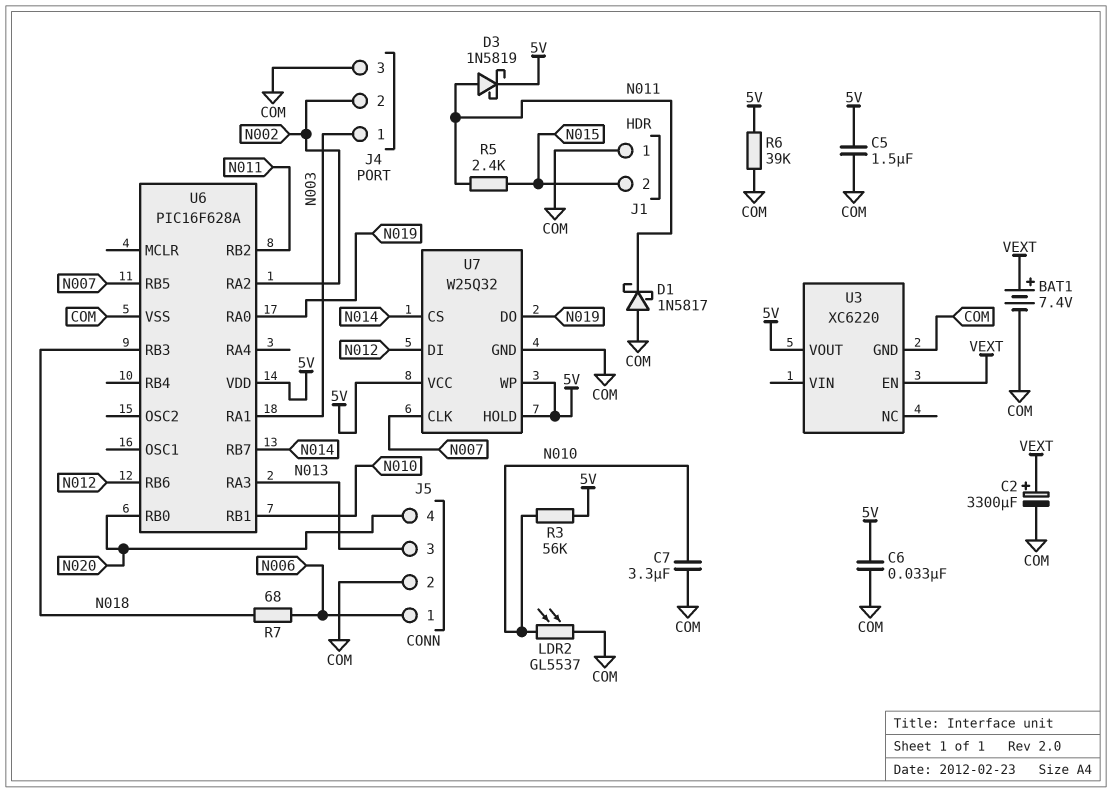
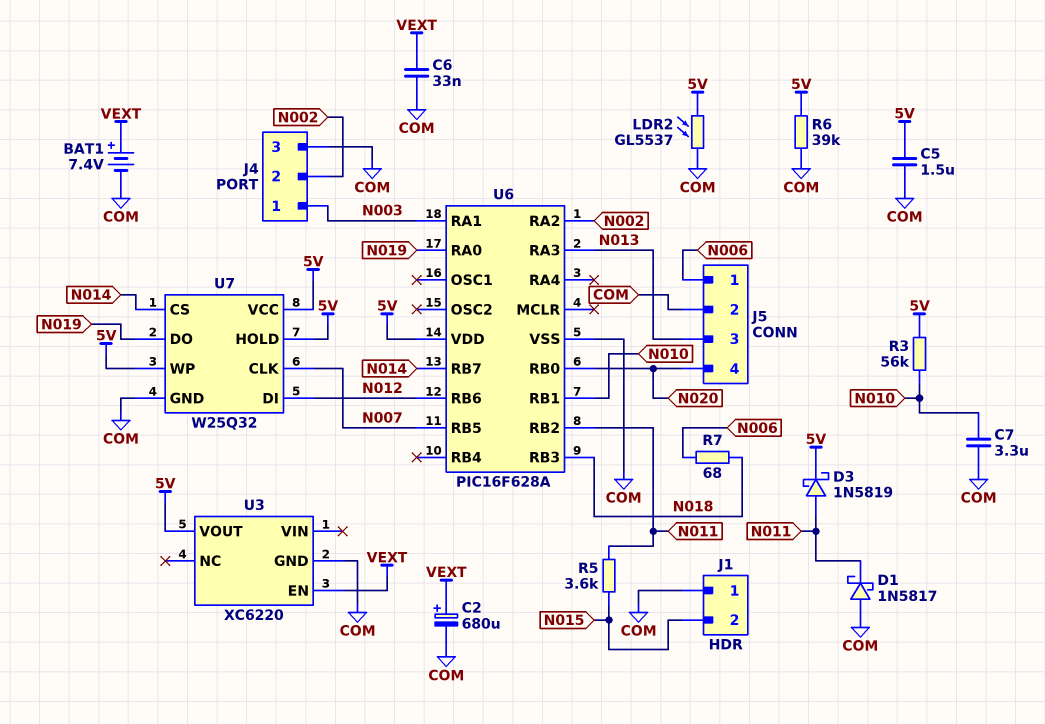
C2: 3300uF (plus VEXT, minus COM) -> 680uF (plus VEXT, minus COM)
C6: 33nF (5V, COM) -> 33nF (COM, VEXT)
LDR2: GL5537 (COM, N010) -> GL5537 (5V, COM)
R5: 2.4k (N011, N015) -> 3.6k (N011, N015)

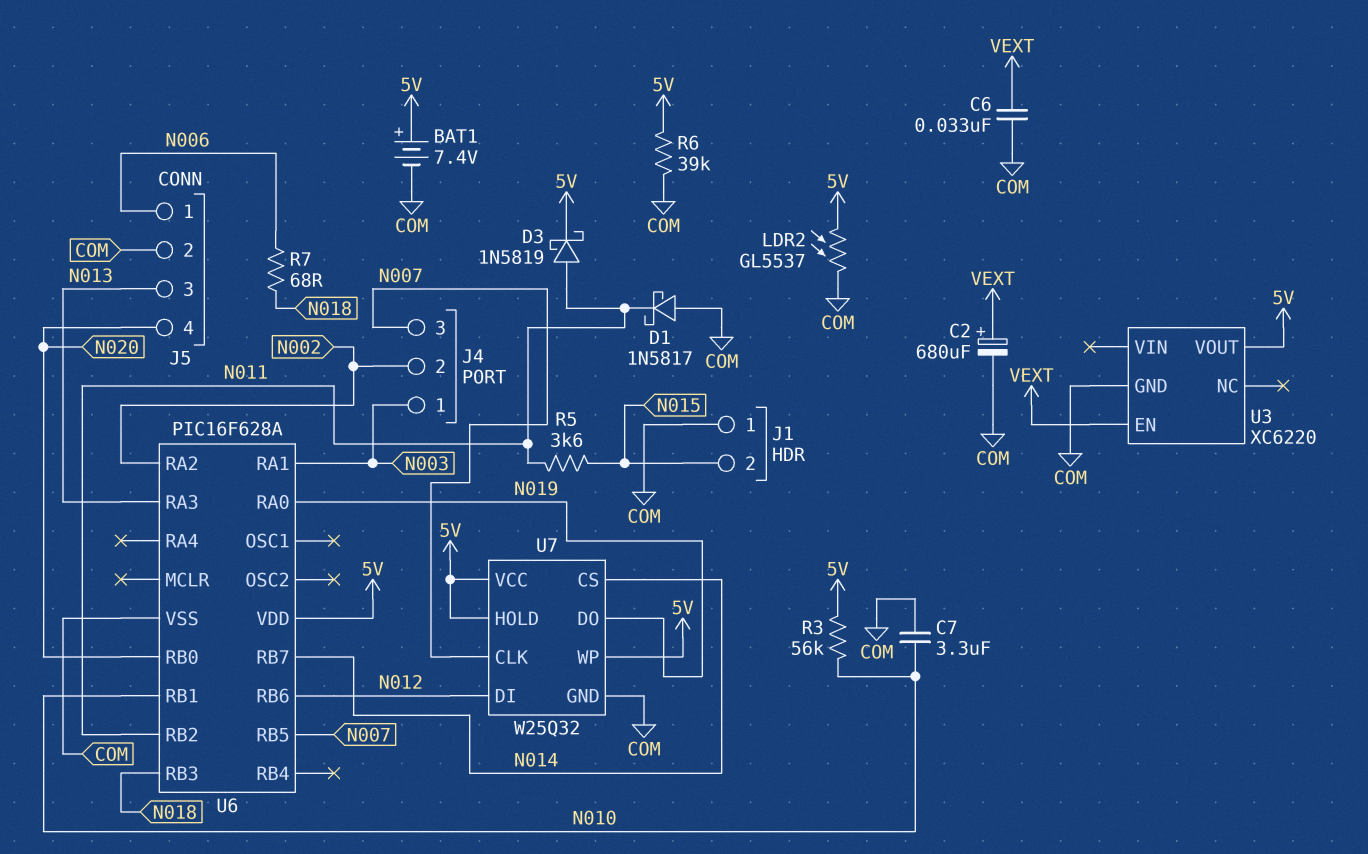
BAT1: 7.4V (plus VEXT, minus COM) -> 7.4V (plus 5V, minus COM)
C5: 1.5uF (5V, COM) -> none
J4 pin 3: COM -> N007

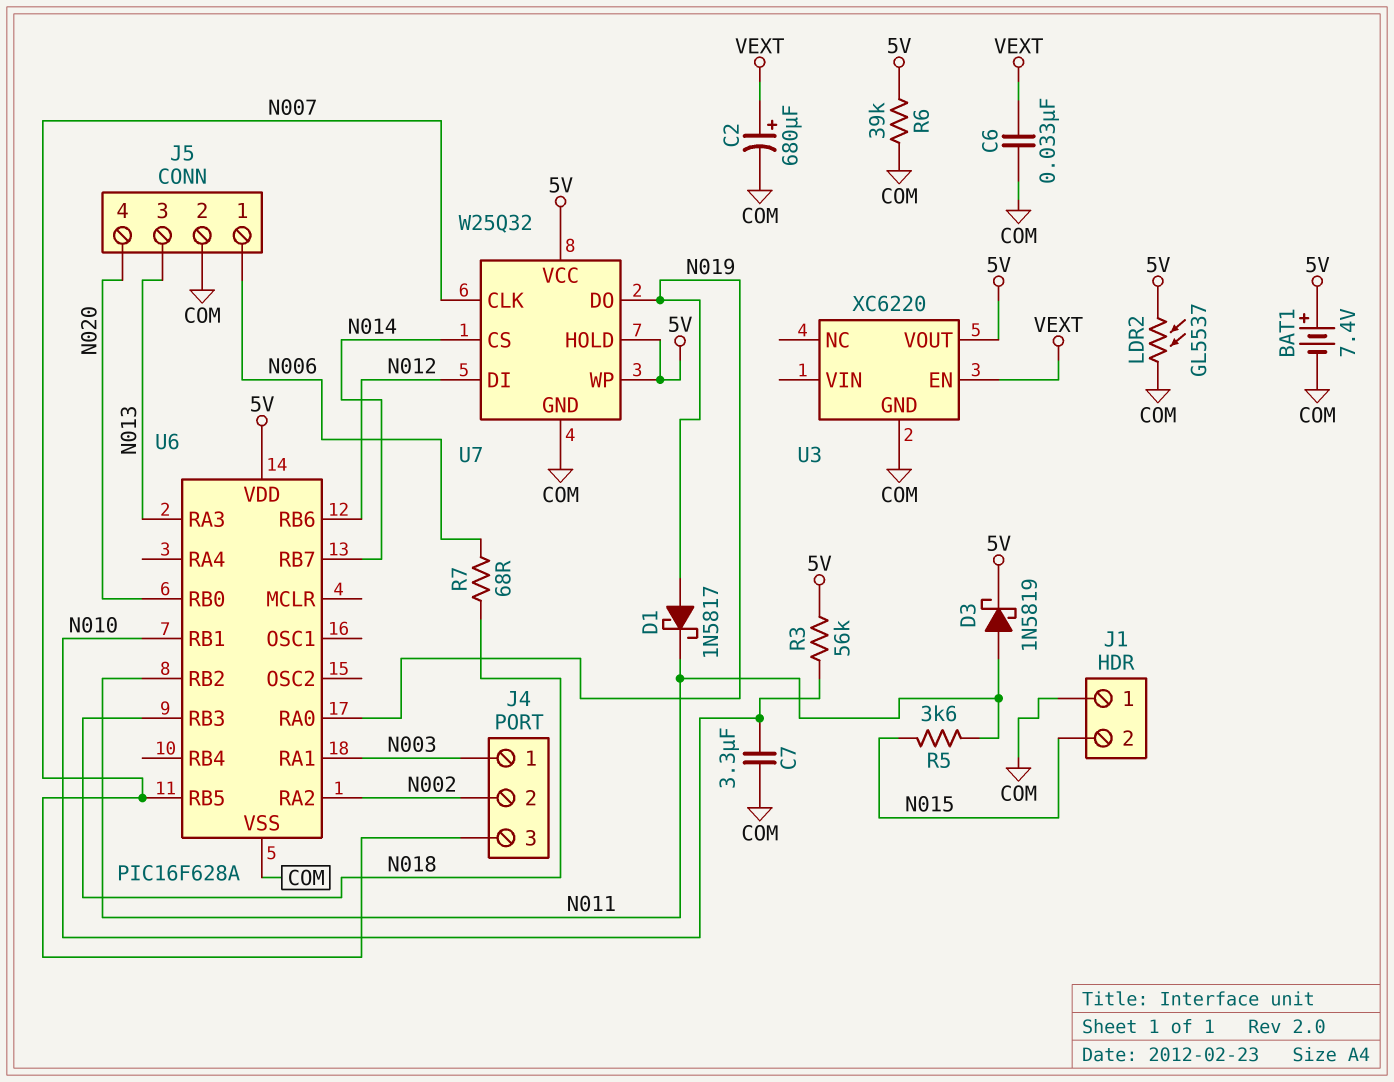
D1: schottky 1N5817 (A COM, K N011) -> schottky 1N5817 (A N019, K N011)

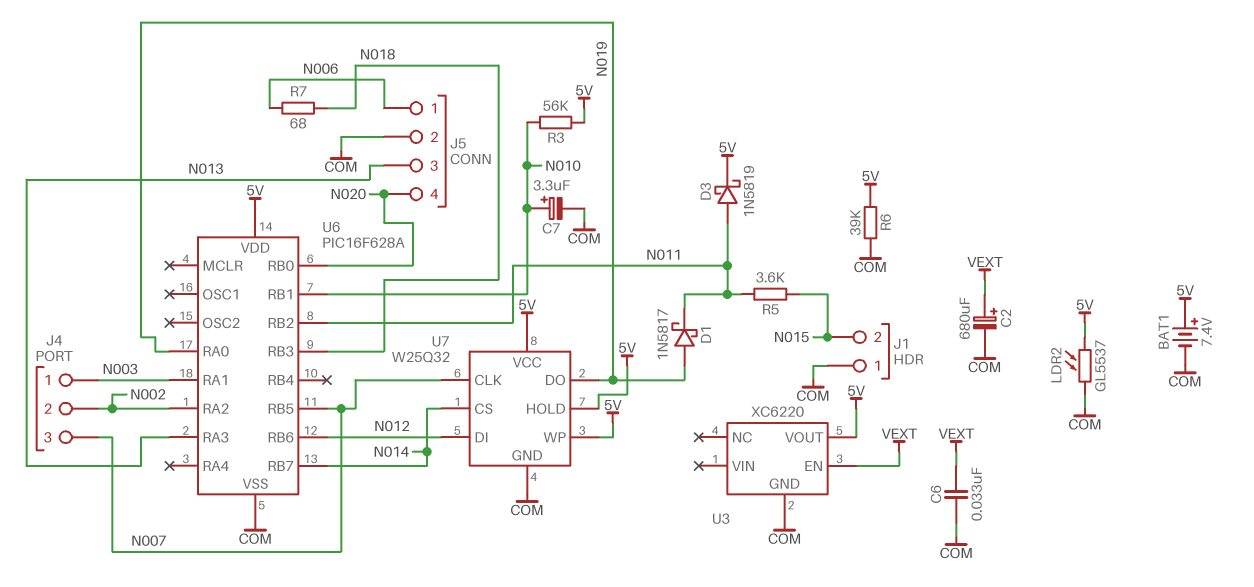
C7: 3.3uF (COM, N010) -> 3.3uF (plus N010, minus COM)

